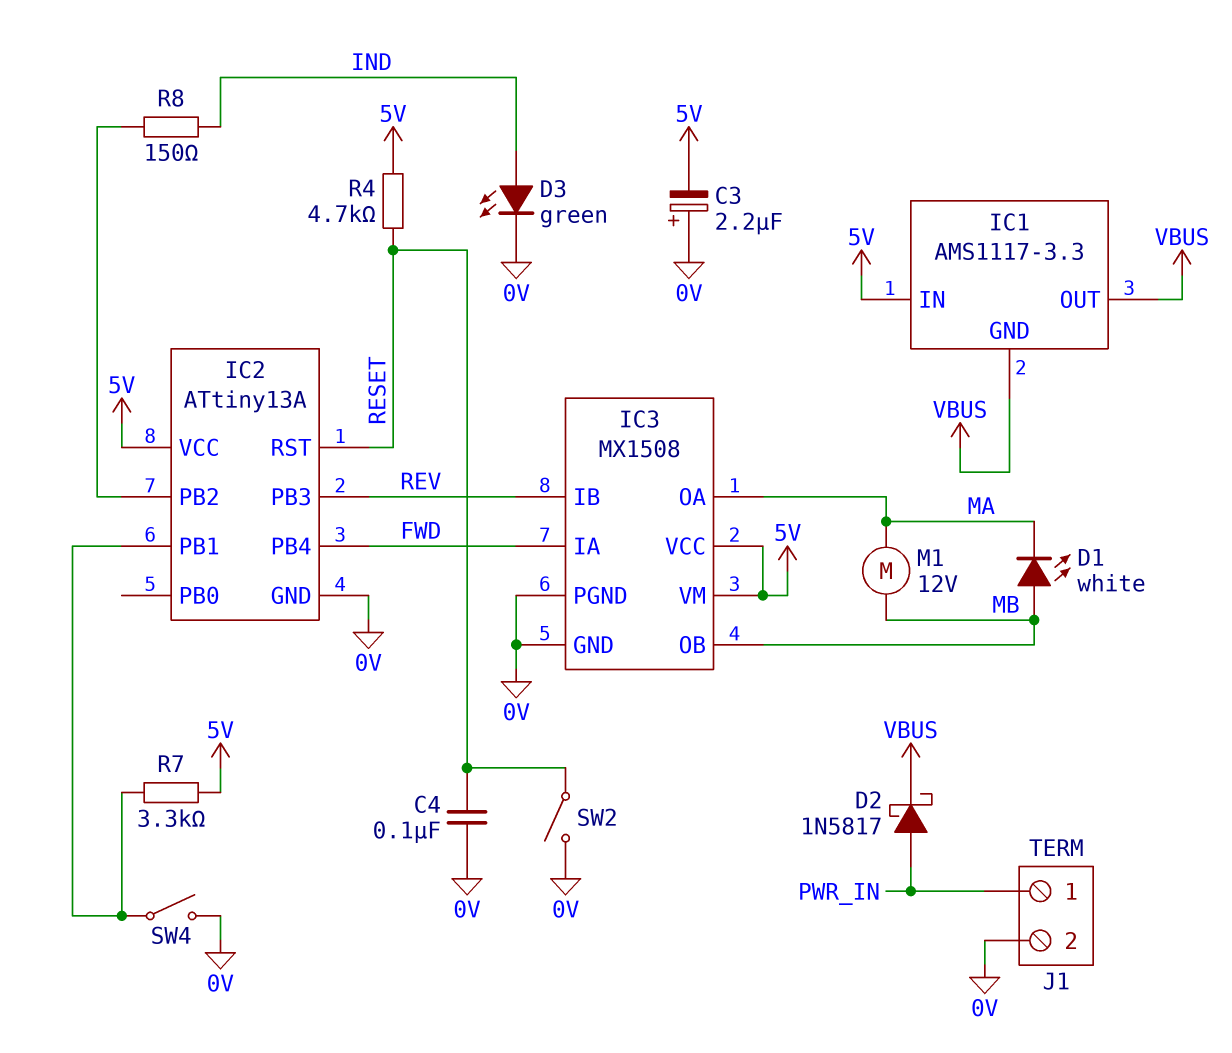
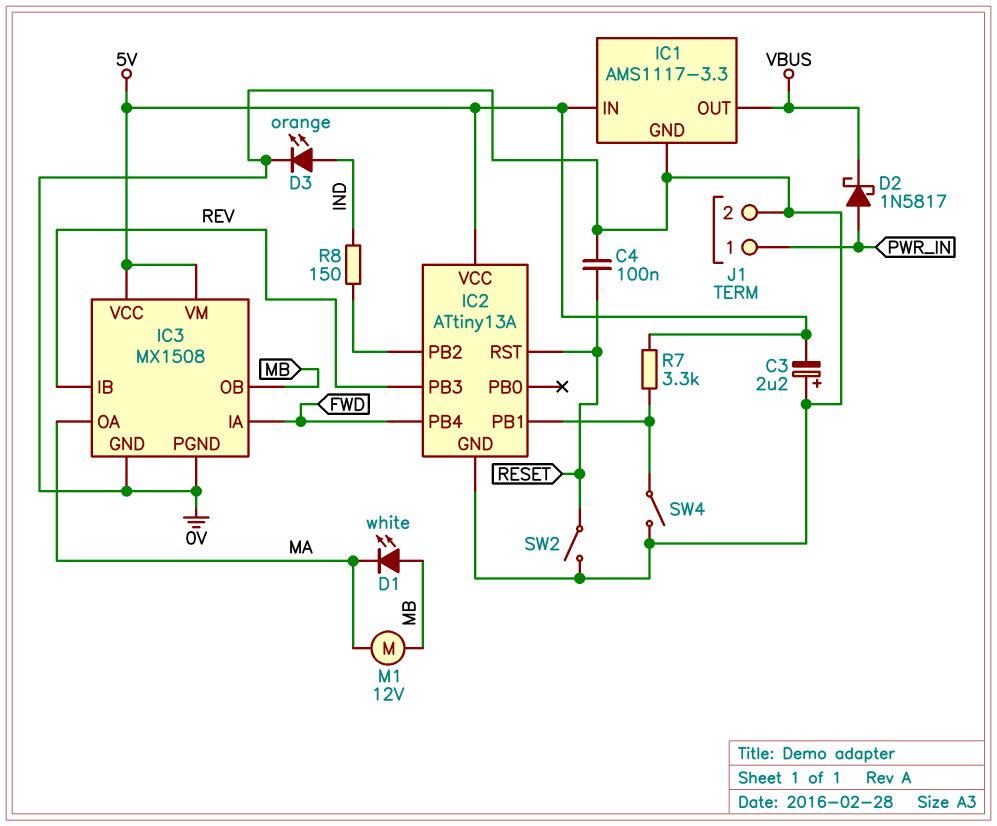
D3: LED green (A IND, K 0V) -> LED orange (A IND, K 0V)
IC1 pin GND: VBUS -> 0V
R4: 4.7k (5V, RESET) -> none

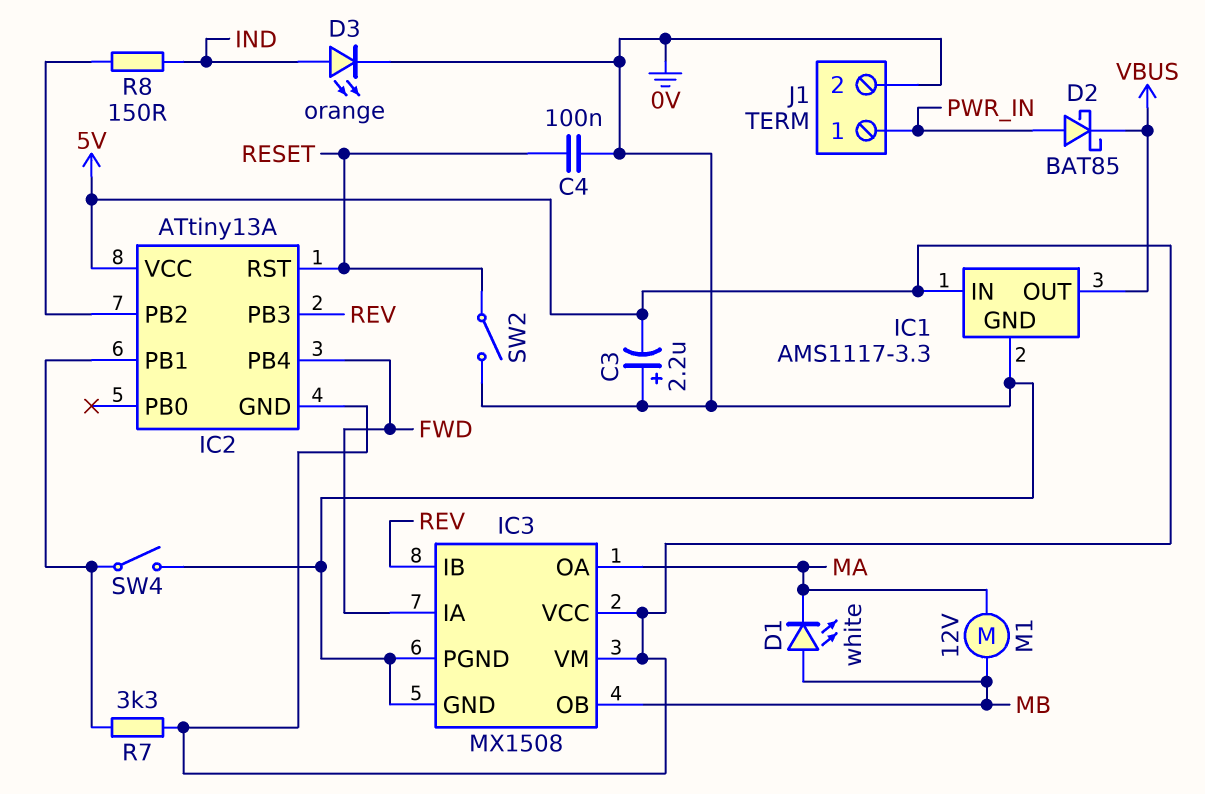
D2: schottky 1N5817 (A PWR_IN, K VBUS) -> schottky BAT85 (A PWR_IN, K VBUS)
IC2 pin GND: 0V -> 5V

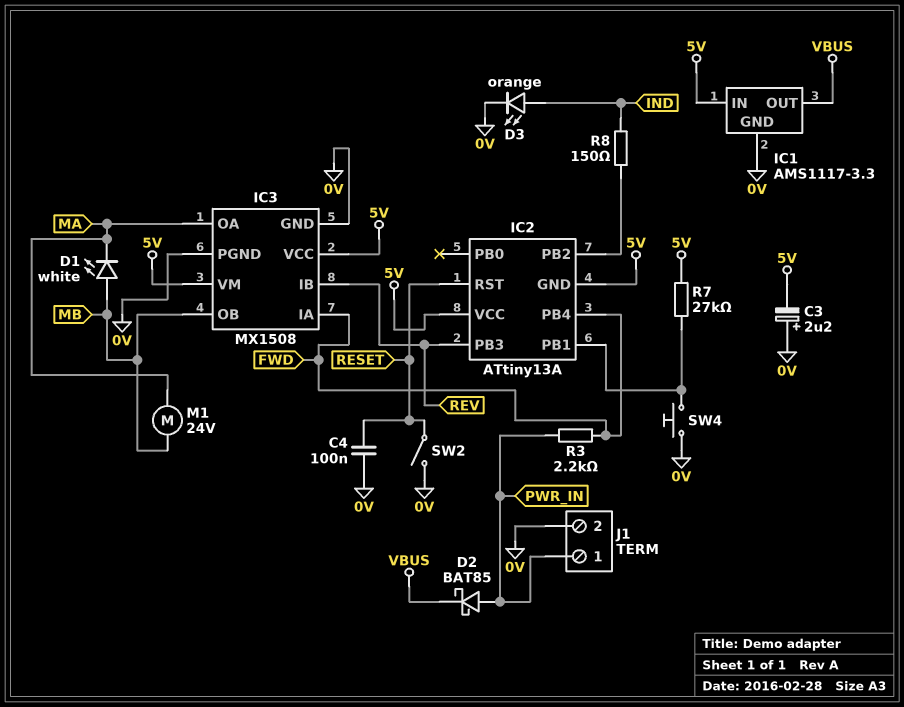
M1: motor 12V (MA, MB) -> motor 24V (MA, MB)
R3: none -> 2.2k (FWD, PWR_IN)
R7: 3.3k (5V, IC2/PB1) -> 27k (5V, IC2/PB1)
SW4: switch (0V, IC2/PB1) -> button (0V, IC2/PB1)

